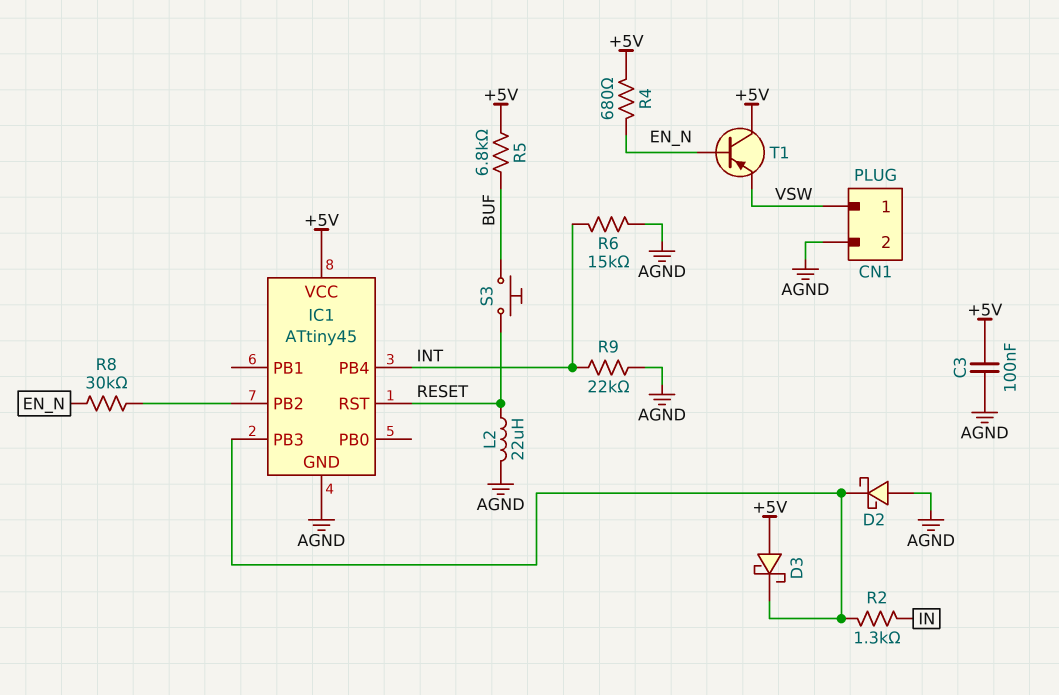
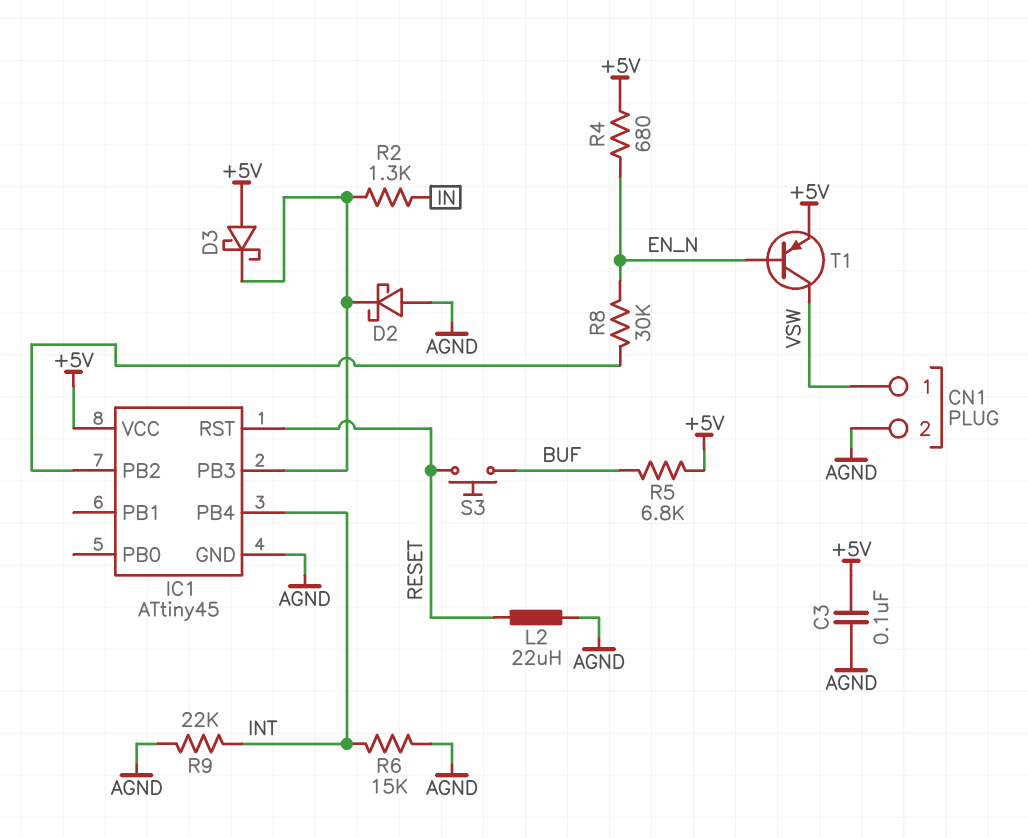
T1: PNP (B EN_N, C +5V, E VSW) -> PNP (B EN_N, C VSW, E +5V)

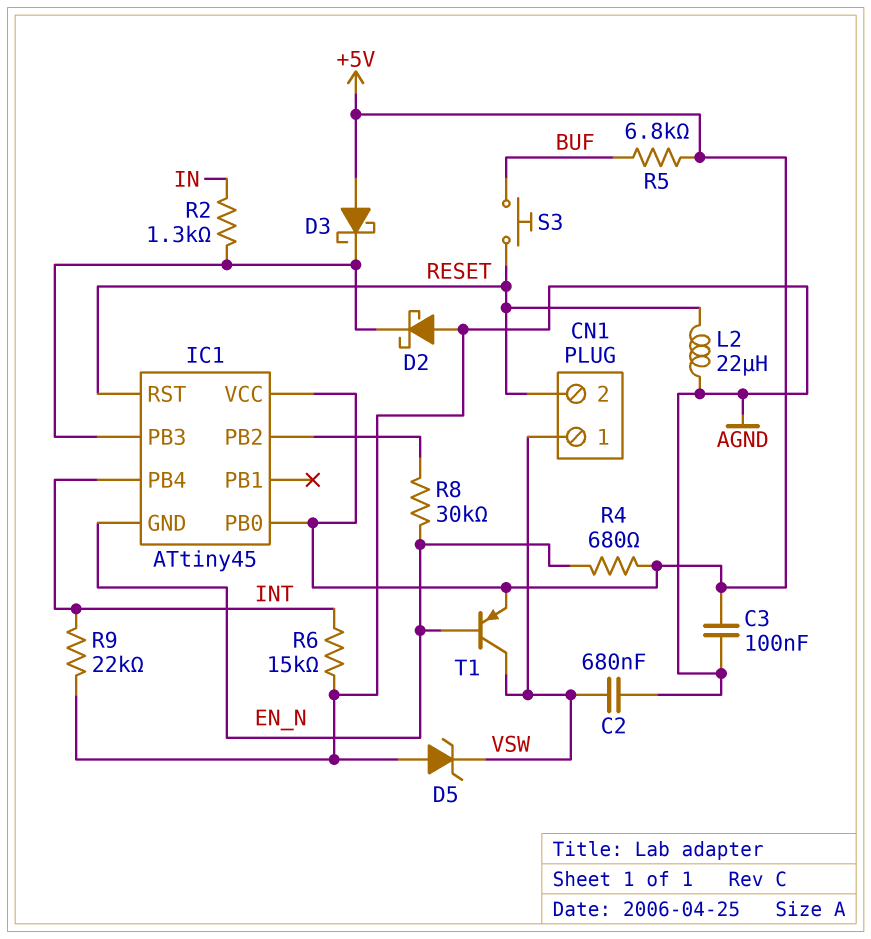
C2: none -> 680nF (AGND, VSW)
CN1 pin 2: AGND -> RESET
D5: none -> zener (A AGND, K VSW)
IC1 pin GND: AGND -> EN_N
IC1 pin PB0: none -> +5V

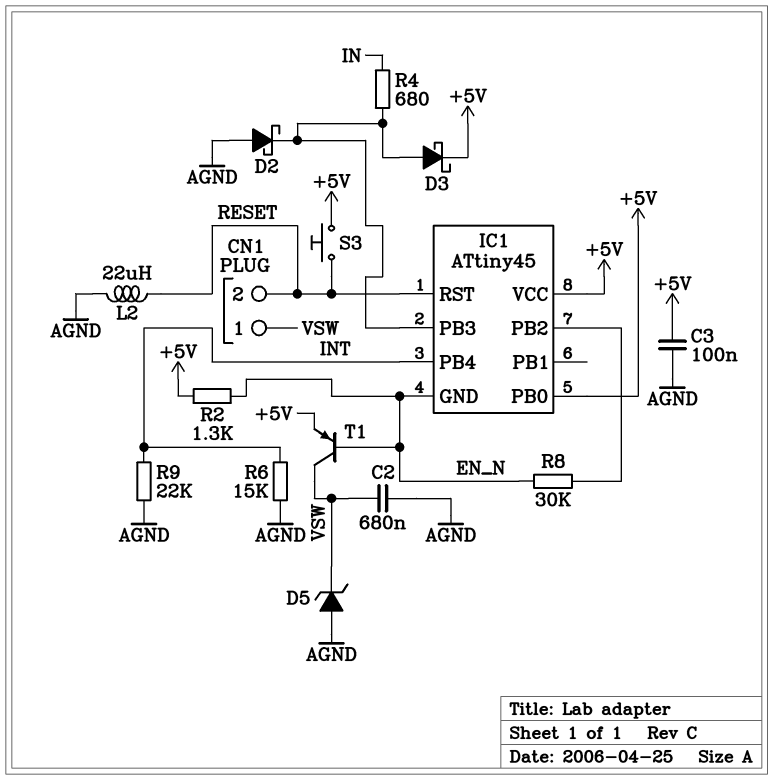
D3: schottky (A +5V, K IC1/PB3) -> schottky (A IC1/PB3, K +5V)
R2: 1.3k (IC1/PB3, IN) -> 1.3k (+5V, EN_N)
R4: 680 (+5V, EN_N) -> 680 (IC1/PB3, IN)
R5: 6.8k (+5V, BUF) -> none
S3: button (BUF, RESET) -> button (+5V, RESET)

